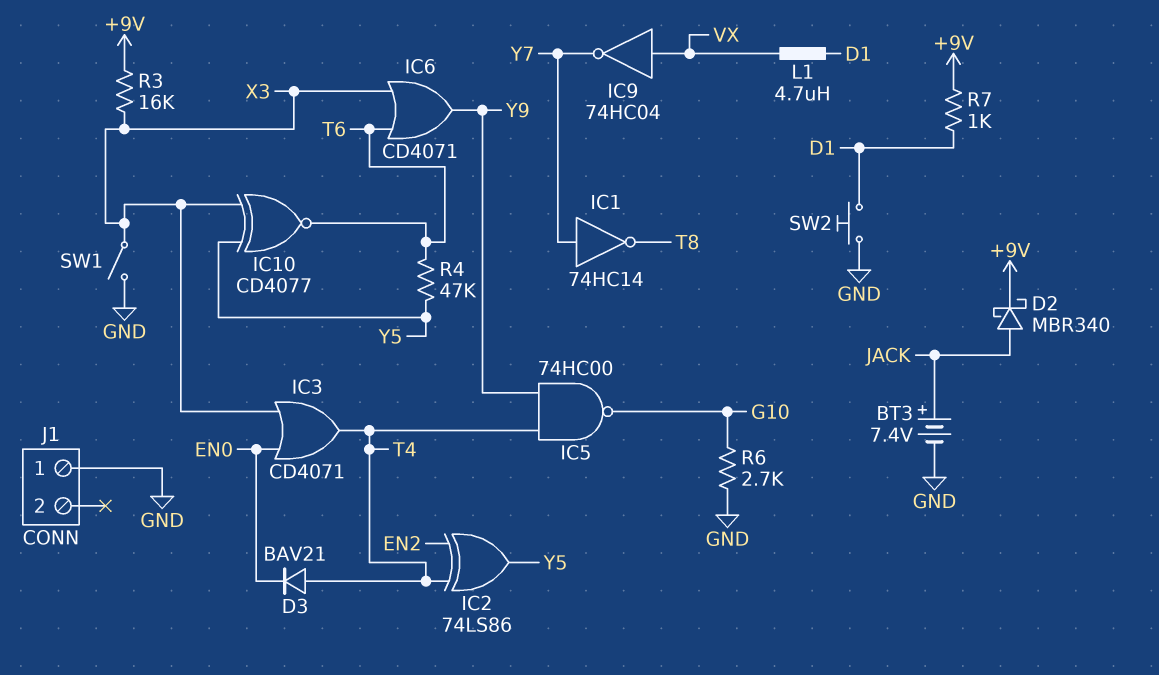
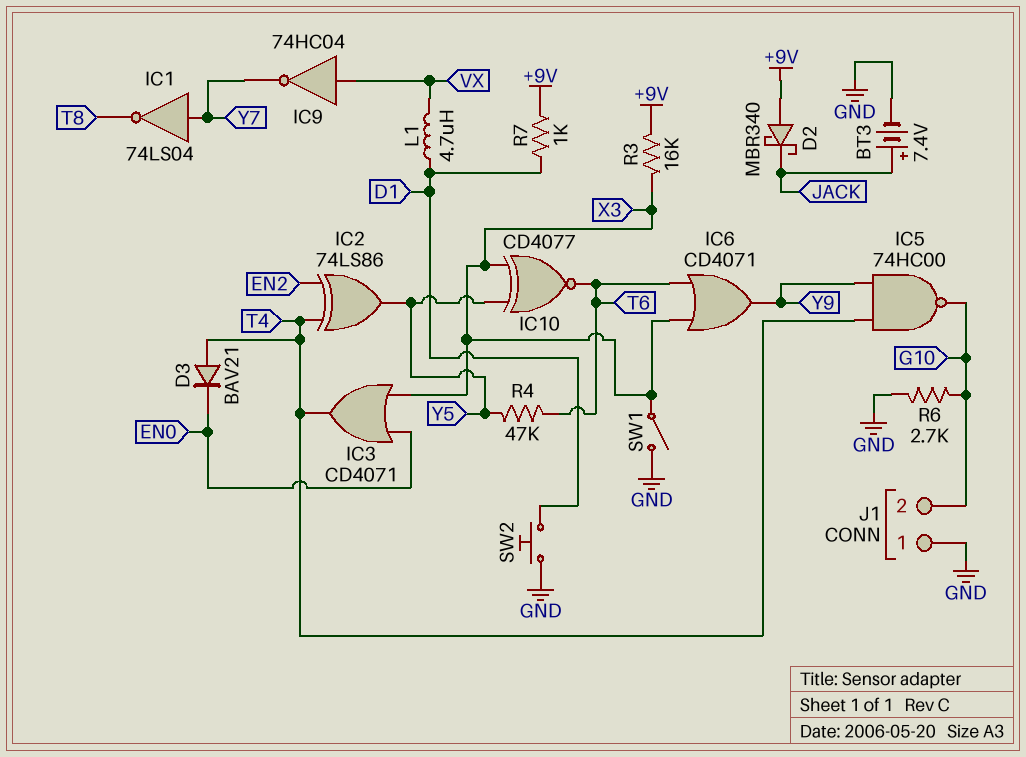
D2: schottky MBR340 (A JACK, K +9V) -> schottky MBR340 (A +9V, K JACK)
IC1: NOT 74HC14 (in Y7, out T8) -> NOT 74LS04 (in Y7, out T8)
J1 pin 2: none -> G10

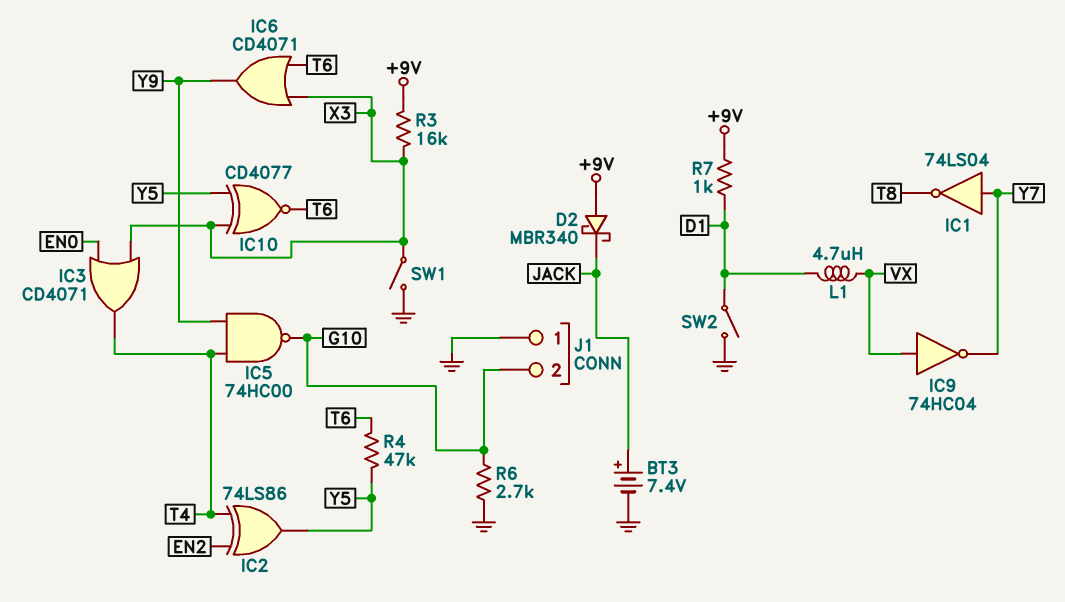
D3: diode BAV21 (A T4, K EN0) -> none
SW2: button (D1, GND) -> switch (D1, GND)

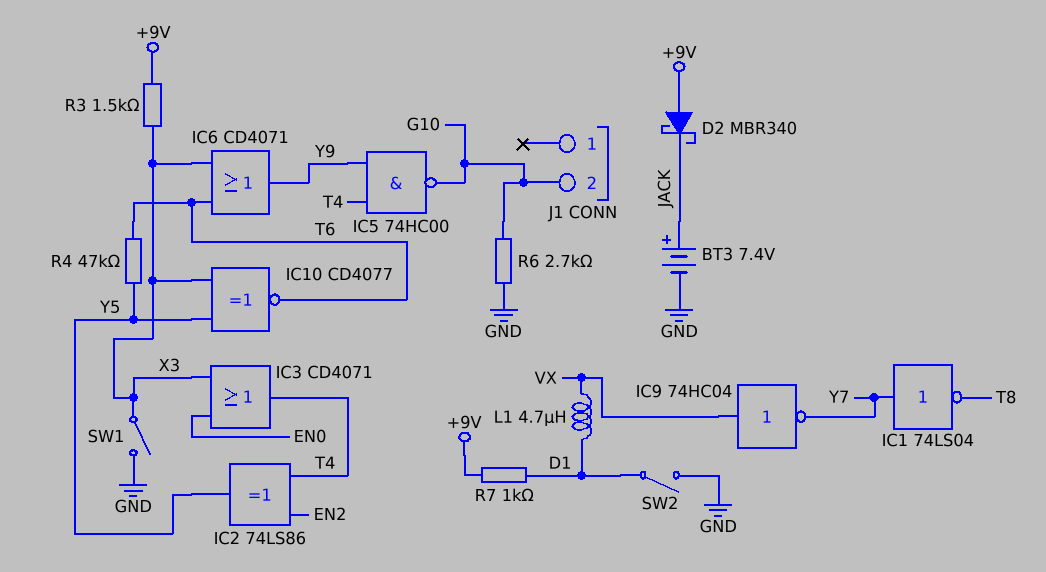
J1 pin 1: GND -> none
R3: 16k (+9V, X3) -> 1.5k (+9V, X3)

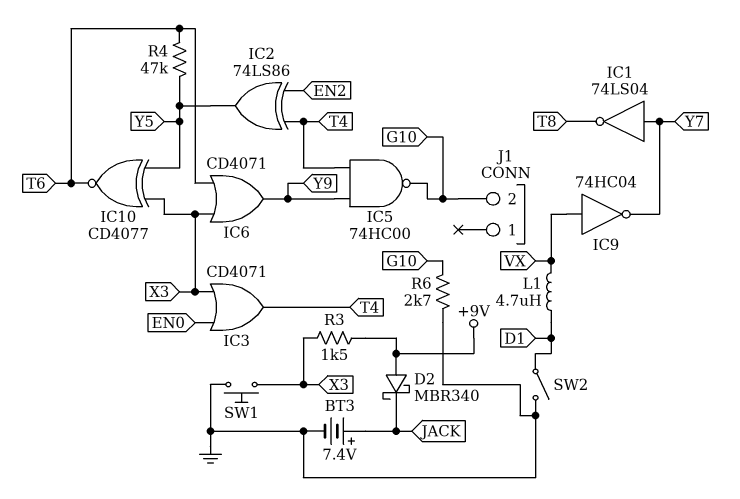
R7: 1k (+9V, D1) -> none
SW1: switch (GND, X3) -> button (GND, X3)

